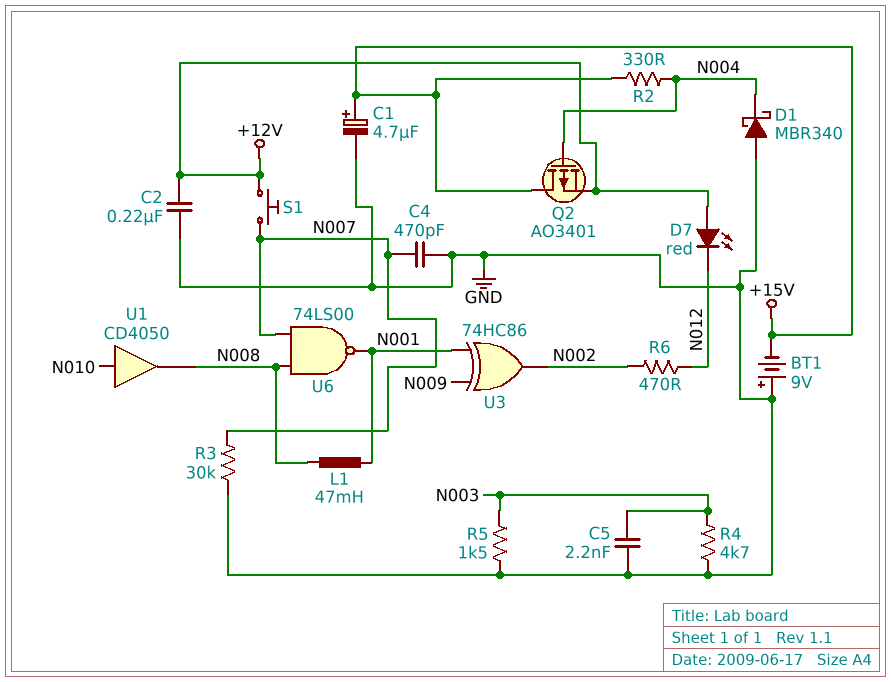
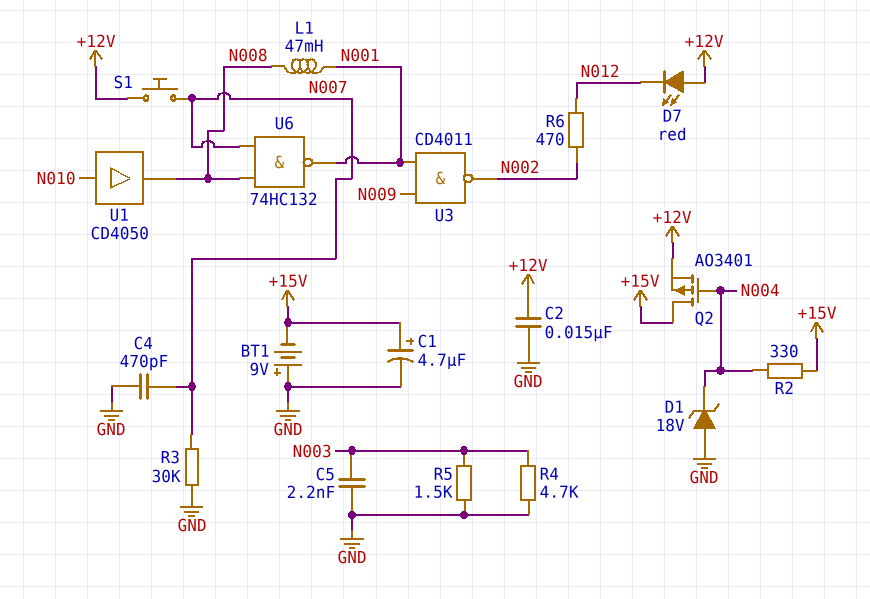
C2: 220nF (+12V, GND) -> 15nF (+12V, GND)
D1: schottky MBR340 (A GND, K N004) -> zener 18V (A GND, K N004)
U3: XOR 74HC86 (in N001, in N009, out N002) -> NAND CD4011 (in N001, in N009, out N002)
U6: NAND 74LS00 (in N007, in N008, out N001) -> NAND 74HC132 (in N007, in N008, out N001)

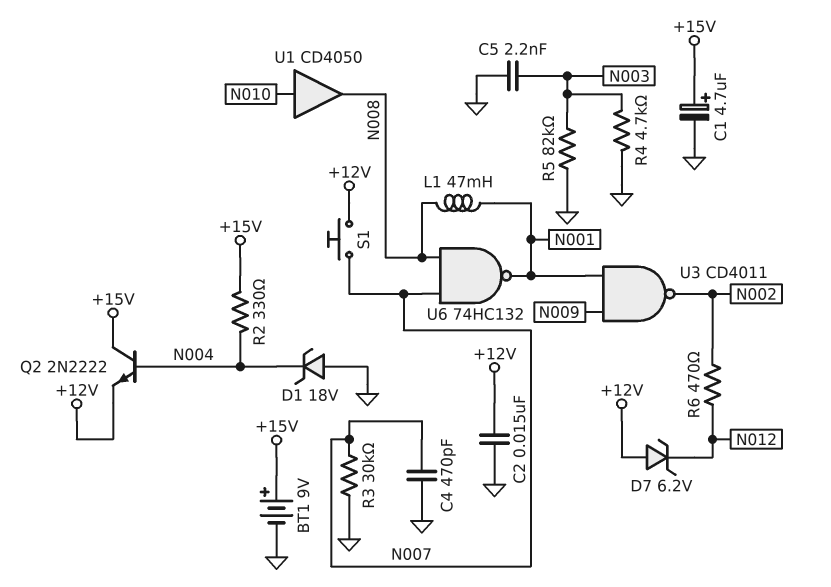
BT1: 9V (plus GND, minus +15V) -> 9V (plus +15V, minus GND)
D7: LED red (A +12V, K N012) -> zener 6.2V (A +12V, K N012)
Q2: PMOS AO3401 (G N004, D +15V, S +12V) -> NPN 2N2222 (B N004, C +15V, E +12V)
R5: 1.5k (GND, N003) -> 82k (GND, N003)

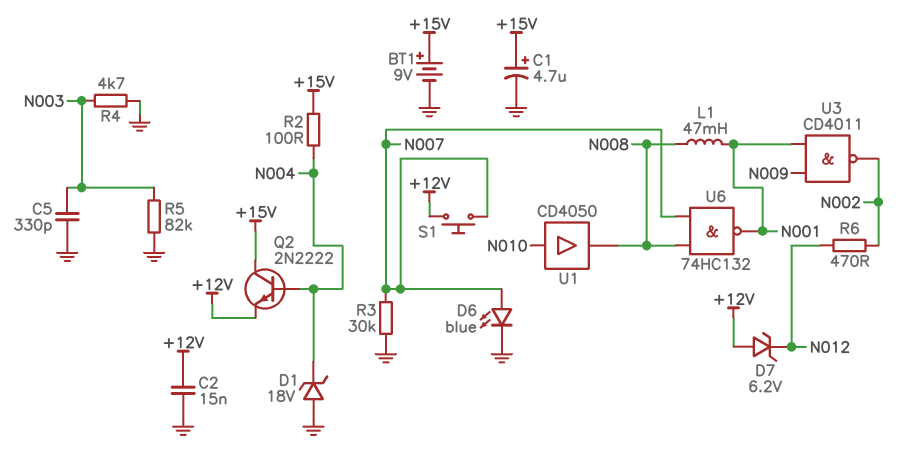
C4: 470pF (GND, N007) -> none
C5: 2.2nF (GND, N003) -> 330pF (GND, N003)
D6: none -> LED blue (A N007, K GND)
R2: 330 (+15V, N004) -> 100 (+15V, N004)

